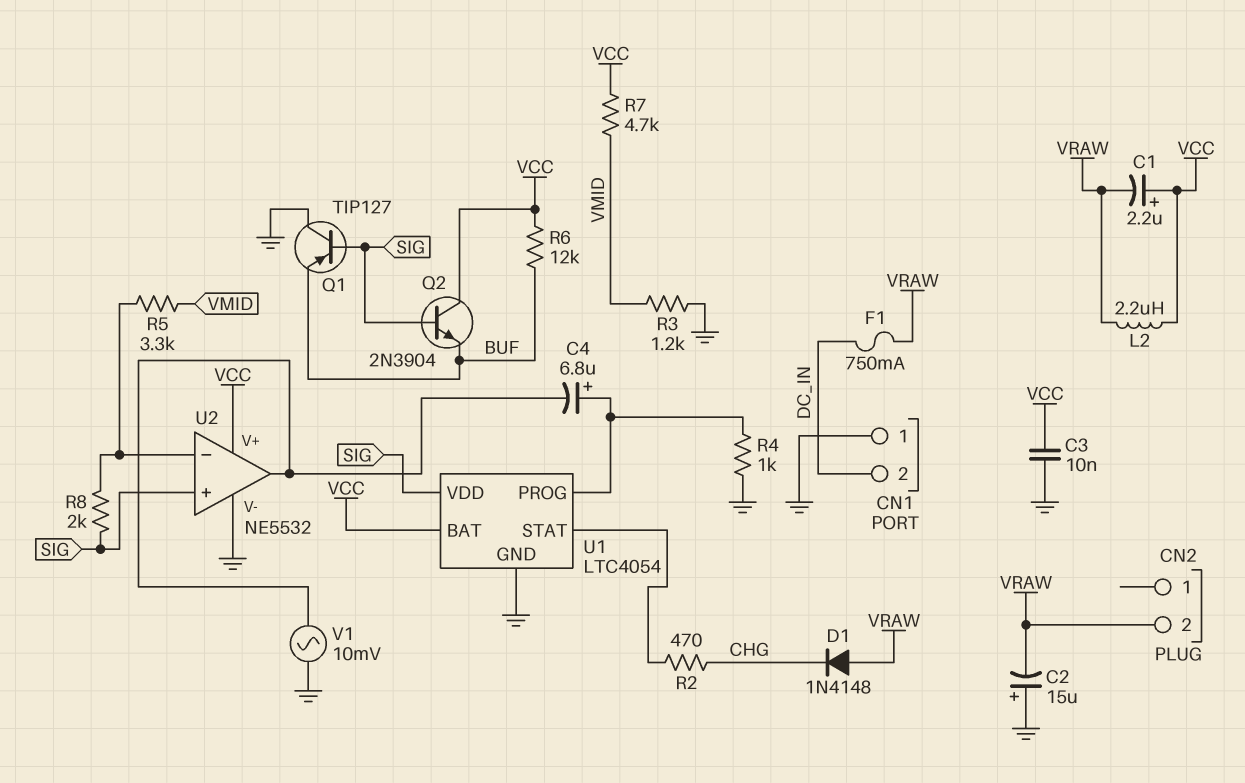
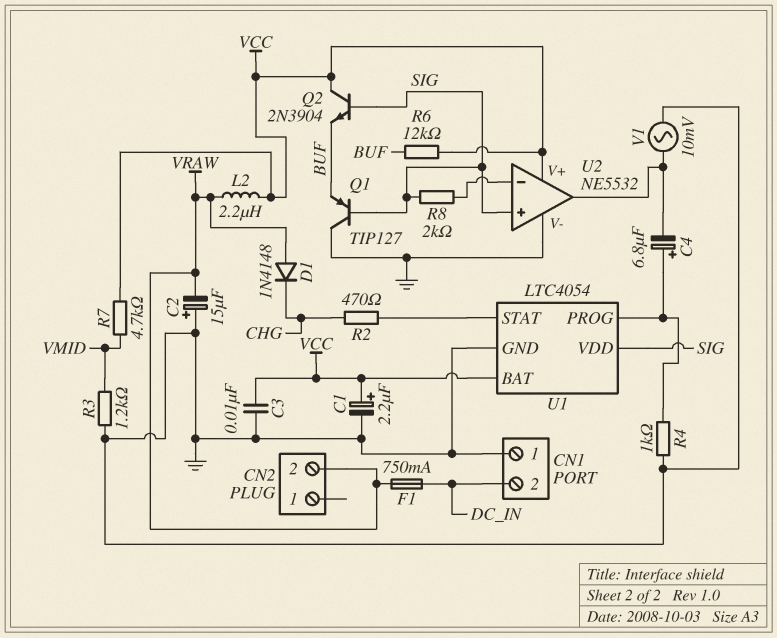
C1: 2.2uF (plus VCC, minus VRAW) -> 2.2uF (plus VCC, minus GND)
R5: 3.3k (U2/in-, VMID) -> none

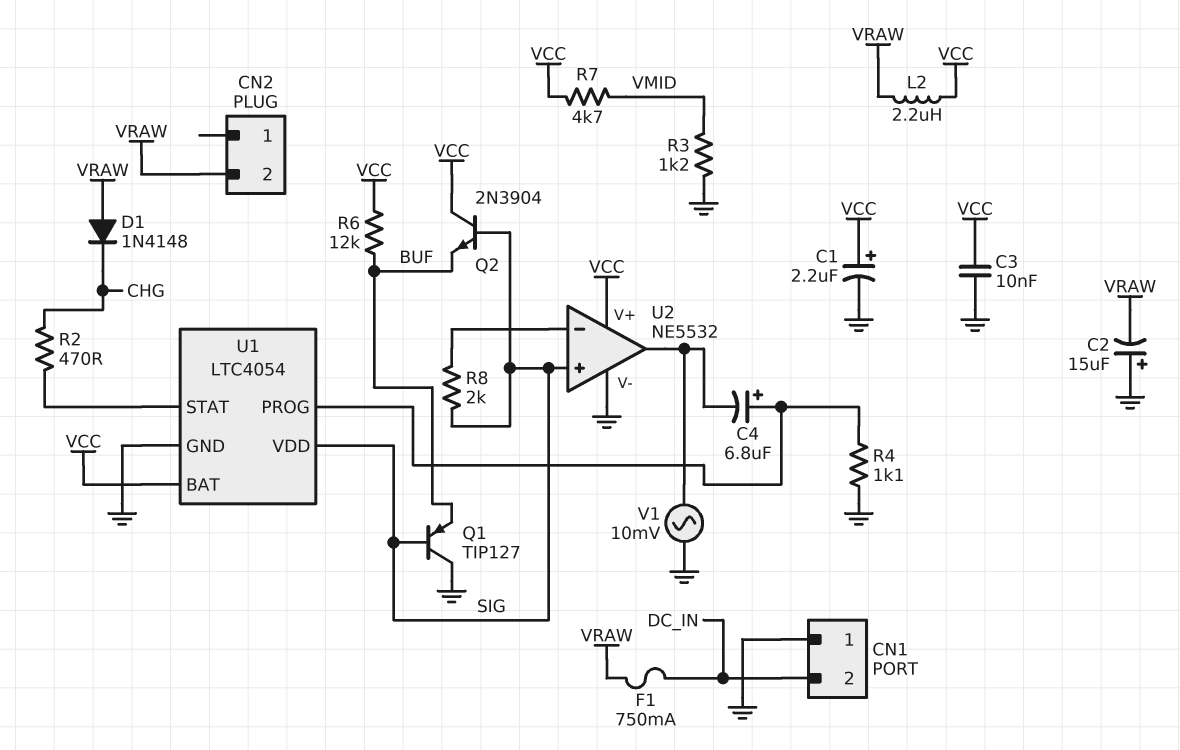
R4: 1k (GND, U1/PROG) -> 1.1k (GND, U1/PROG)

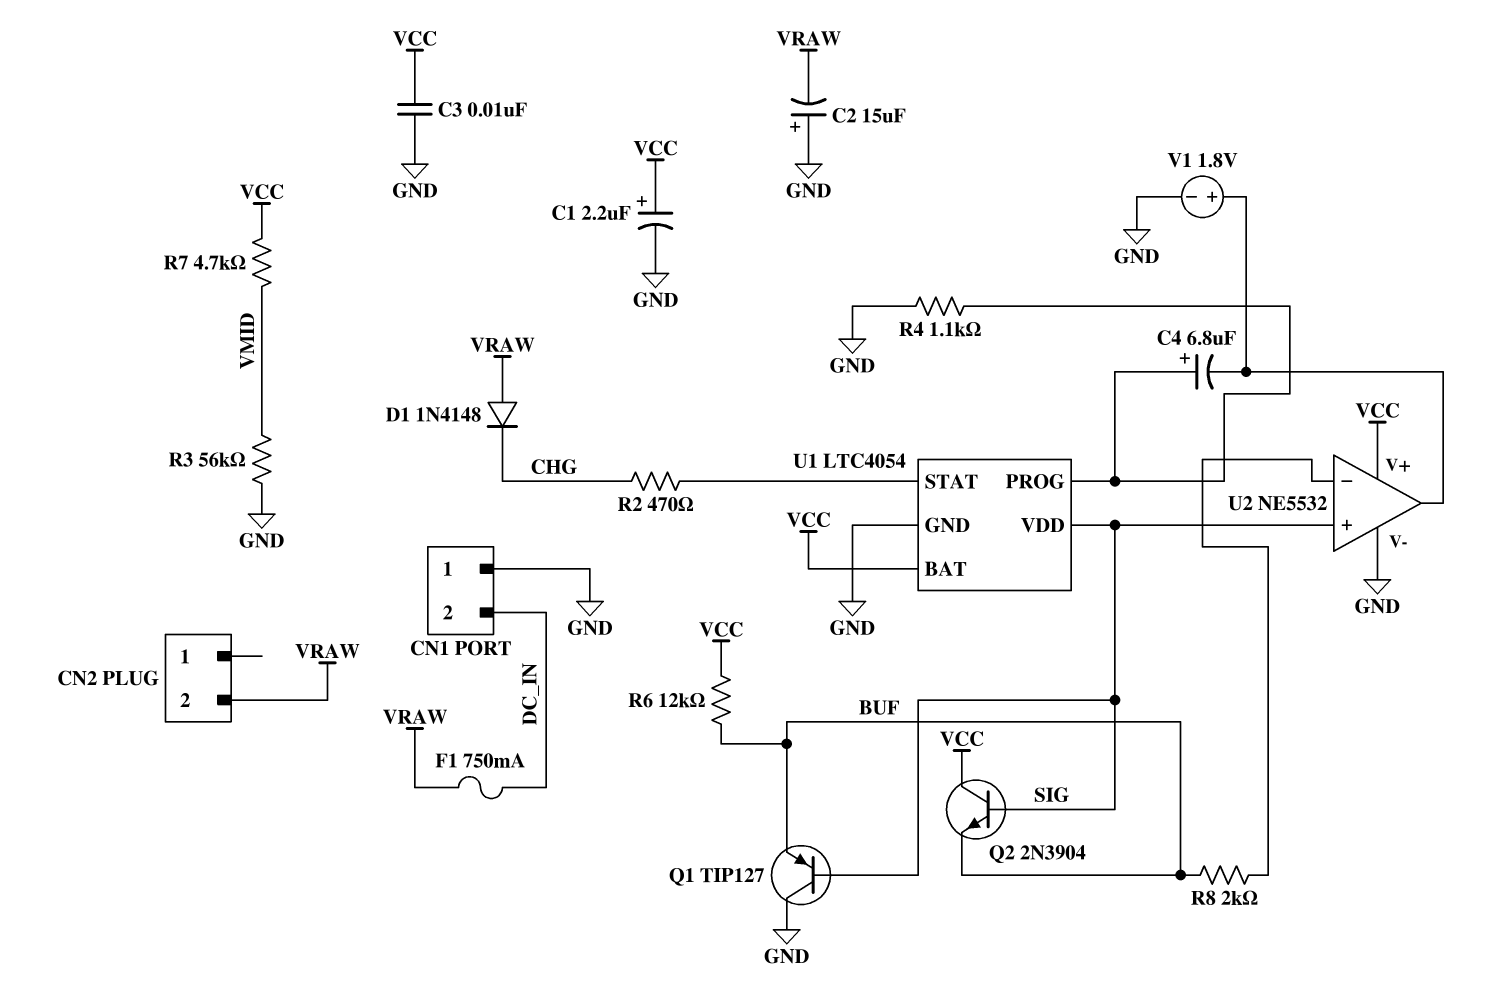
L2: 2.2uH (VCC, VRAW) -> none
R3: 1.2k (GND, VMID) -> 56k (GND, VMID)
R8: 2k (SIG, U2/in-) -> 2k (BUF, U2/in-)
V1: AC 10mV (GND, U2/out) -> 1.8V (plus U2/out, minus GND)

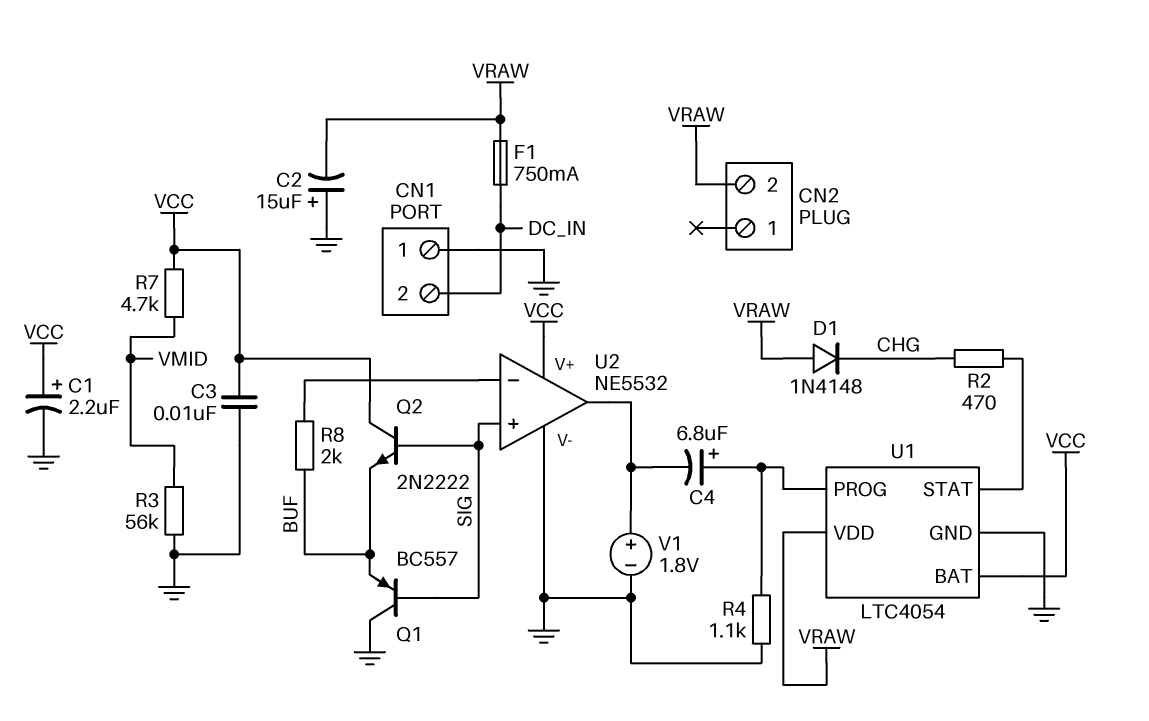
Q1: PNP TIP127 (B SIG, C GND, E BUF) -> PNP BC557 (B SIG, C GND, E BUF)
Q2: NPN 2N3904 (B SIG, C VCC, E BUF) -> NPN 2N2222 (B SIG, C VCC, E BUF)
R6: 12k (BUF, VCC) -> none
U1 pin VDD: SIG -> VRAW

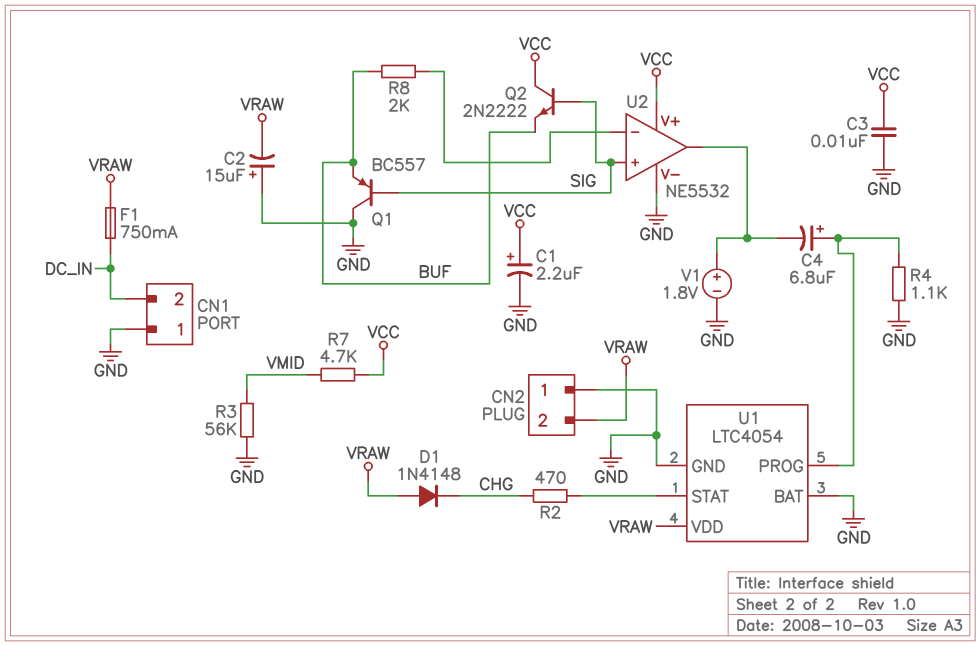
CN2 pin 1: none -> GND
U1 pin BAT: VCC -> GND

